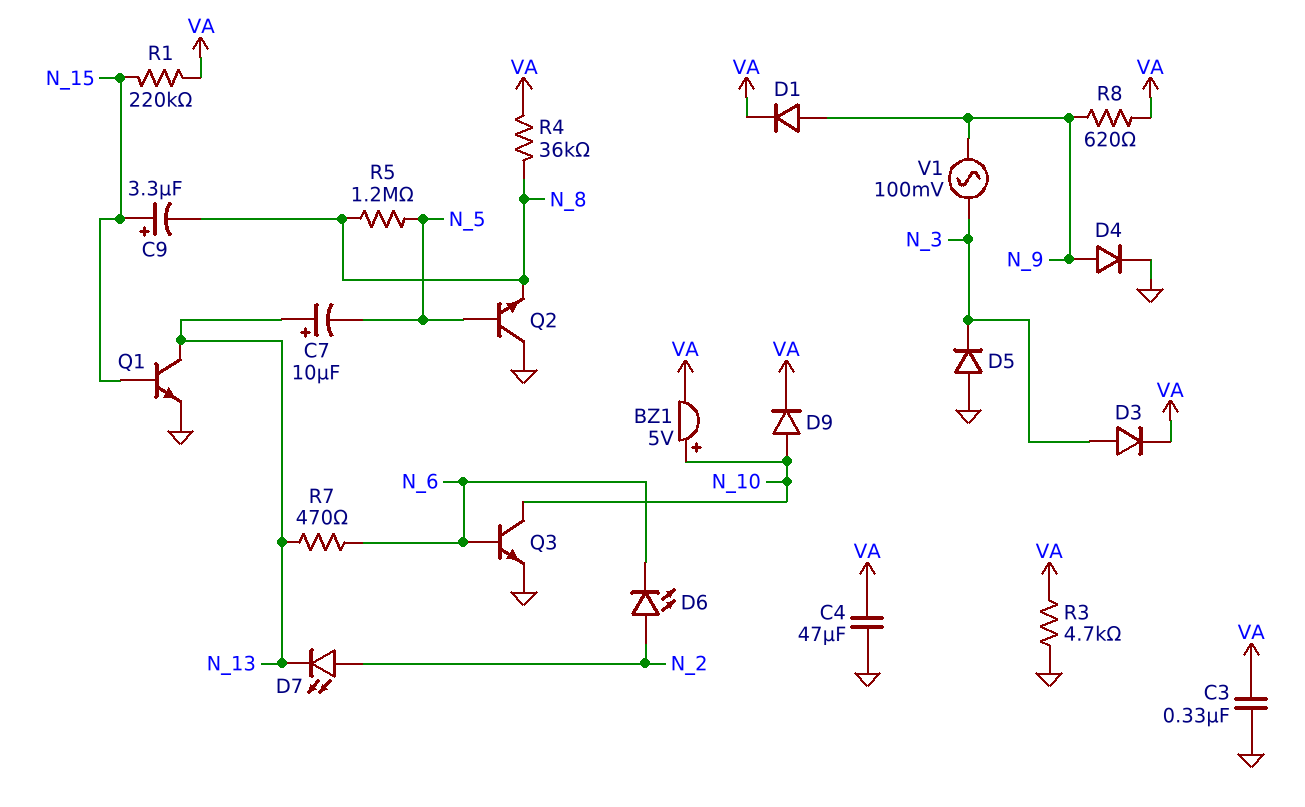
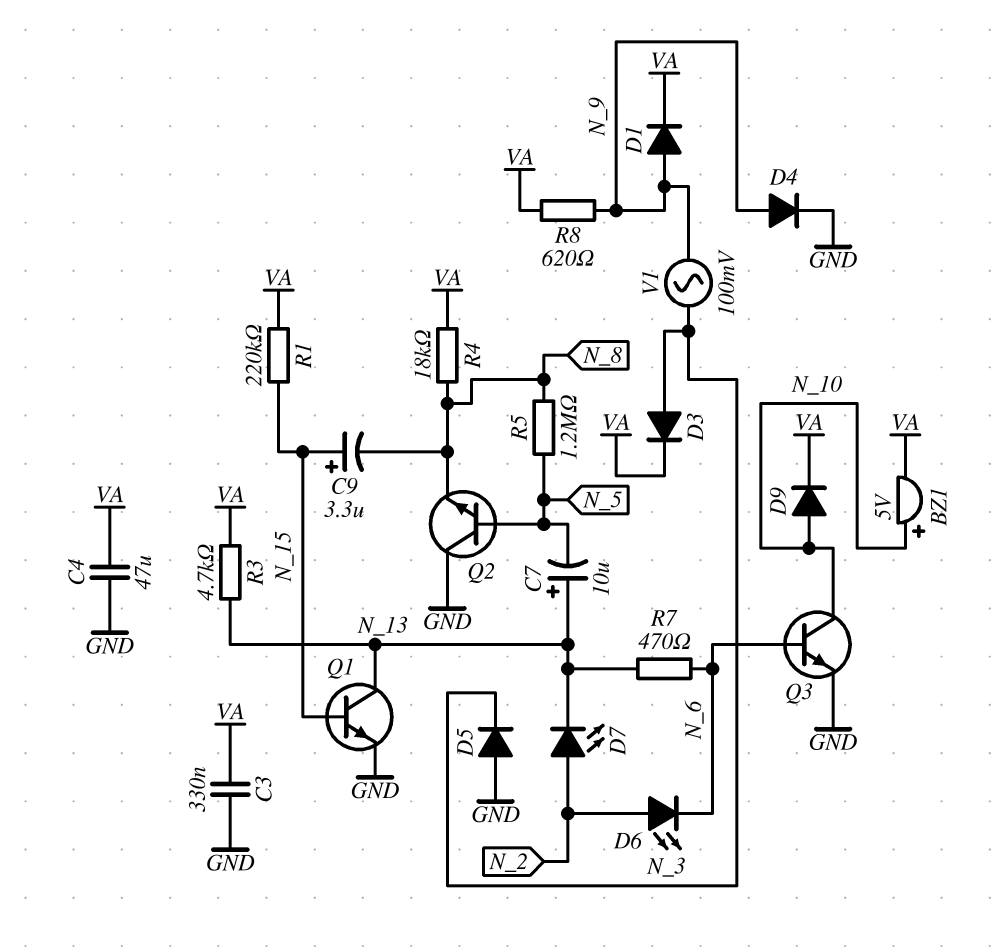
R3: 4.7k (GND, VA) -> 4.7k (N_13, VA)
R4: 36k (N_8, VA) -> 18k (N_8, VA)

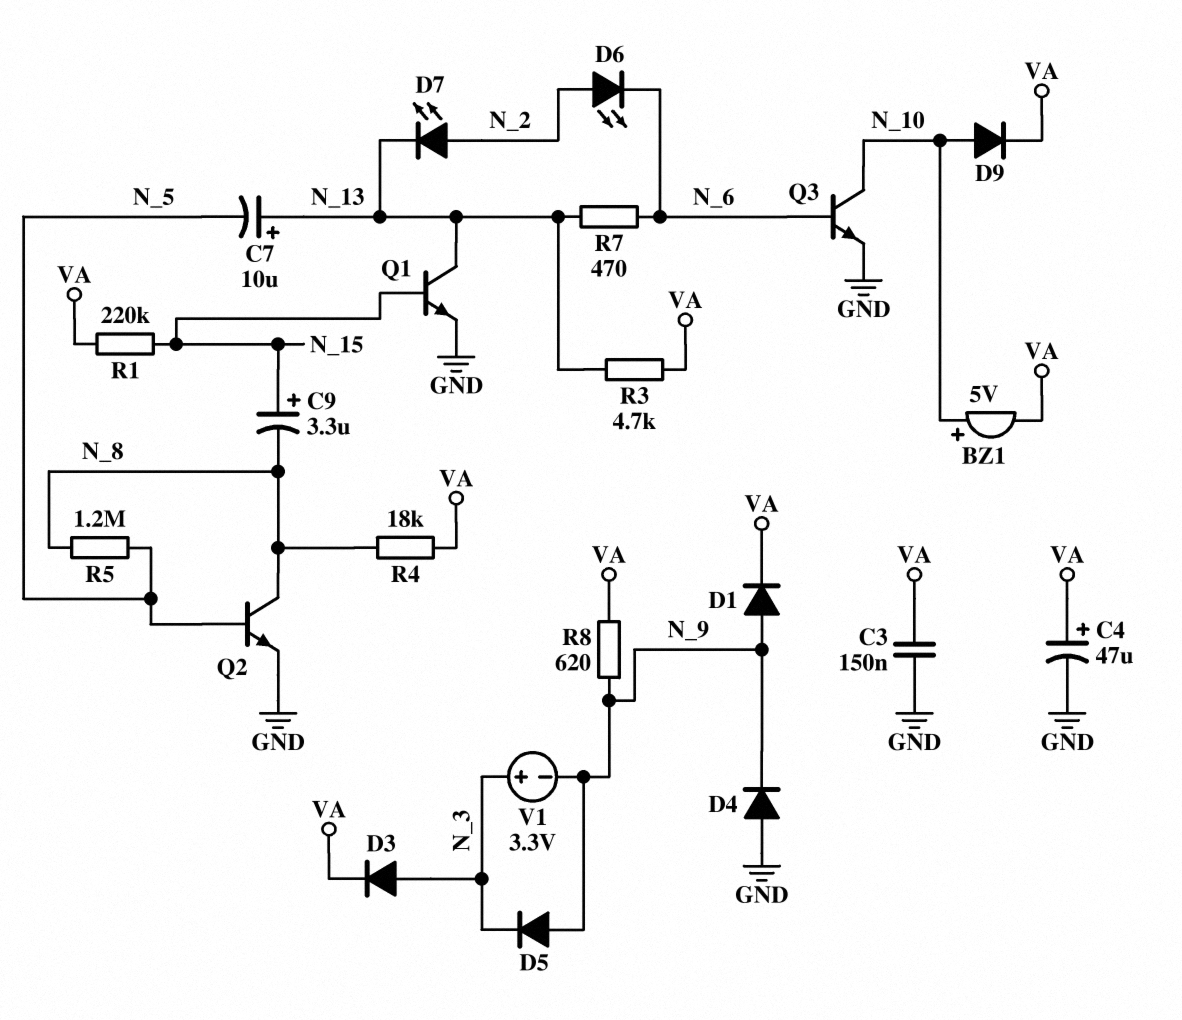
C3: 330nF (GND, VA) -> 150nF (GND, VA)
C4: 47uF (GND, VA) -> 47uF (plus VA, minus GND)
D4: diode (A N_9, K GND) -> diode (A GND, K N_9)
D5: diode (A GND, K N_3) -> diode (A N_9, K N_3)
Q2: NPN (B N_5, C GND, E N_8) -> NPN (B N_5, C N_8, E GND)
V1: AC 100mV (N_3, N_9) -> 3.3V (plus N_3, minus N_9)

